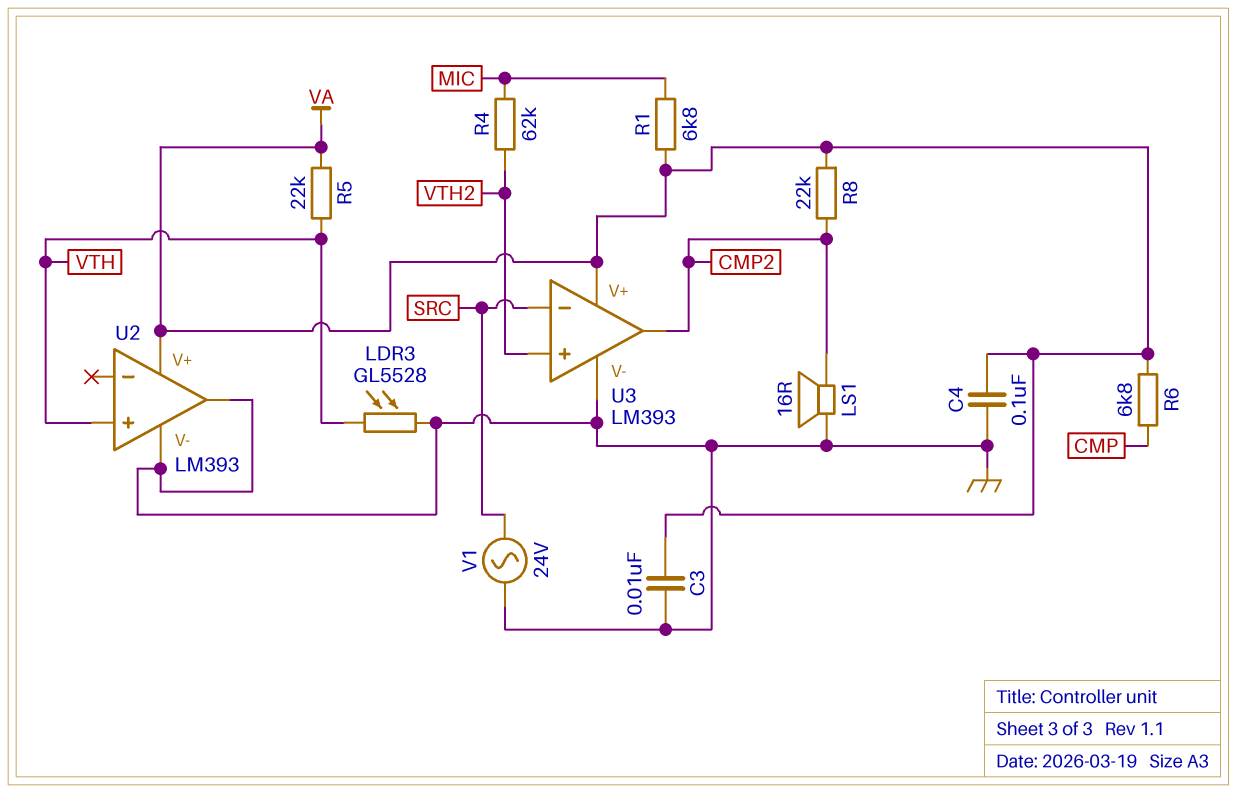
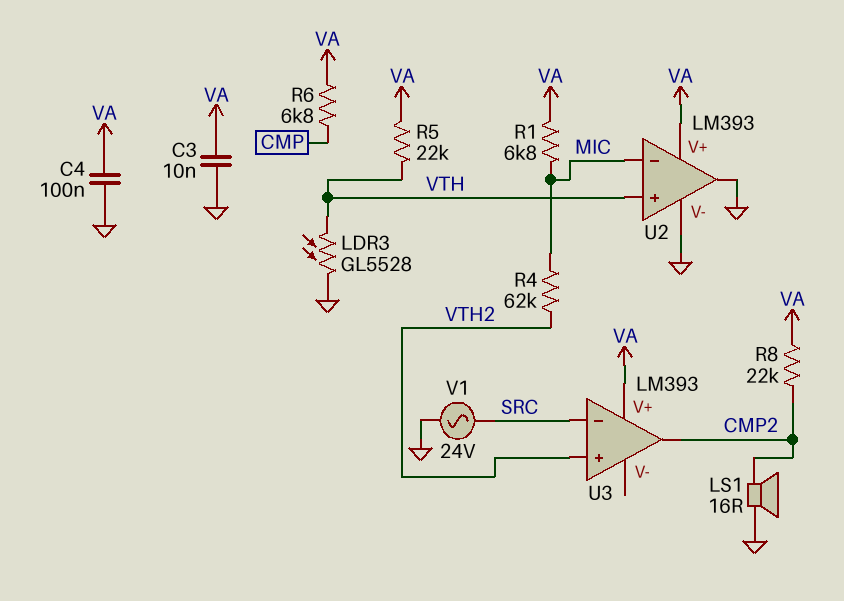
U2 pin in-: none -> MIC
U3 pin V-: GND -> none

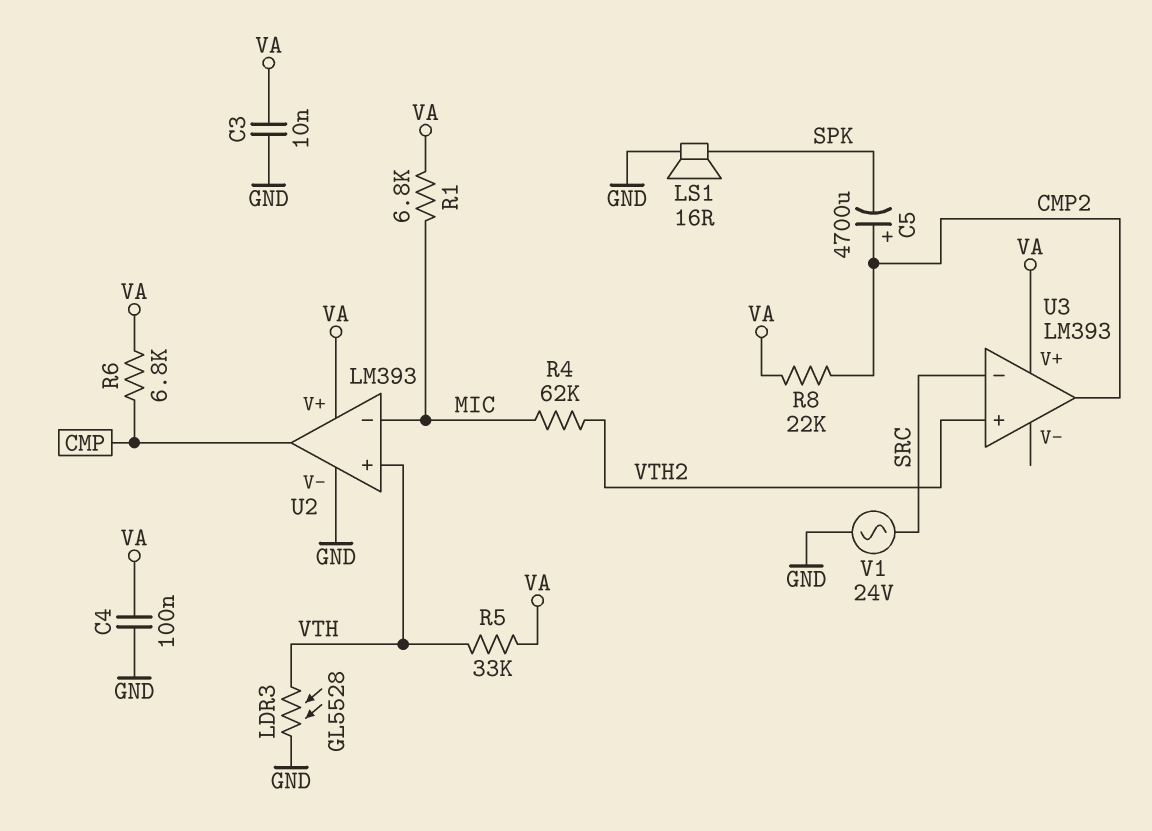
C5: none -> 4700uF (plus CMP2, minus SPK)
LS1: speaker 16R (CMP2, GND) -> speaker 16R (GND, SPK)
R5: 22k (VA, VTH) -> 33k (VA, VTH)
U2 pin out: GND -> CMP

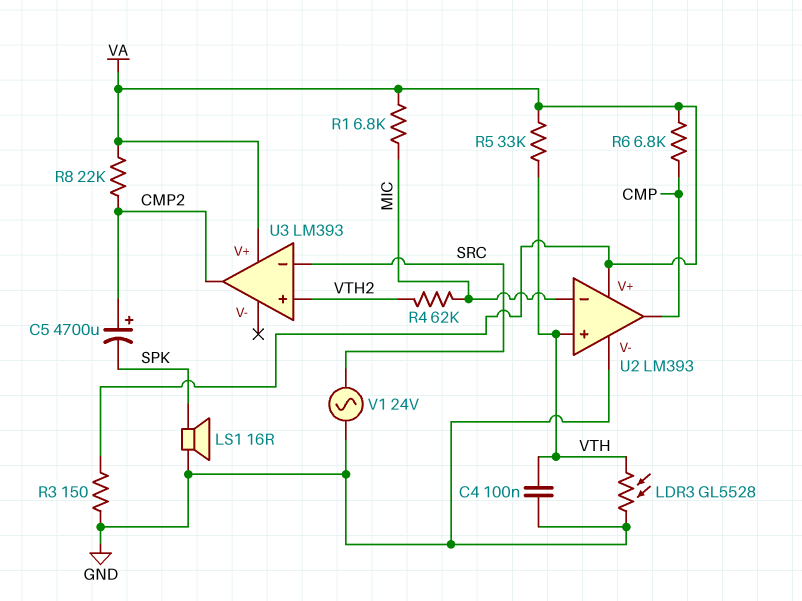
C3: 10nF (GND, VA) -> none
C4: 100nF (GND, VA) -> 100nF (GND, VTH)
R3: none -> 150 (GND, VA)

